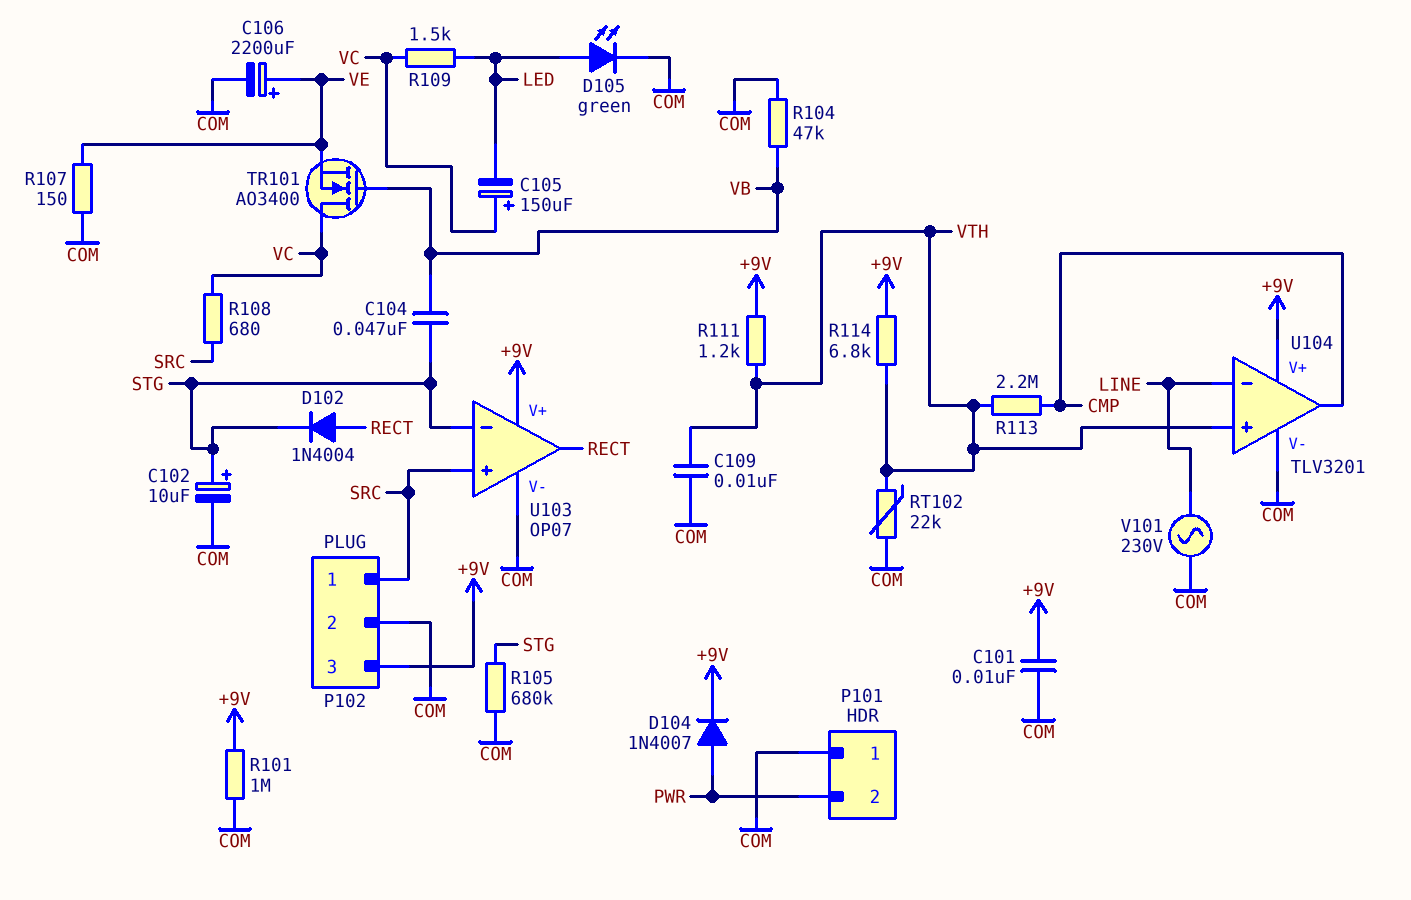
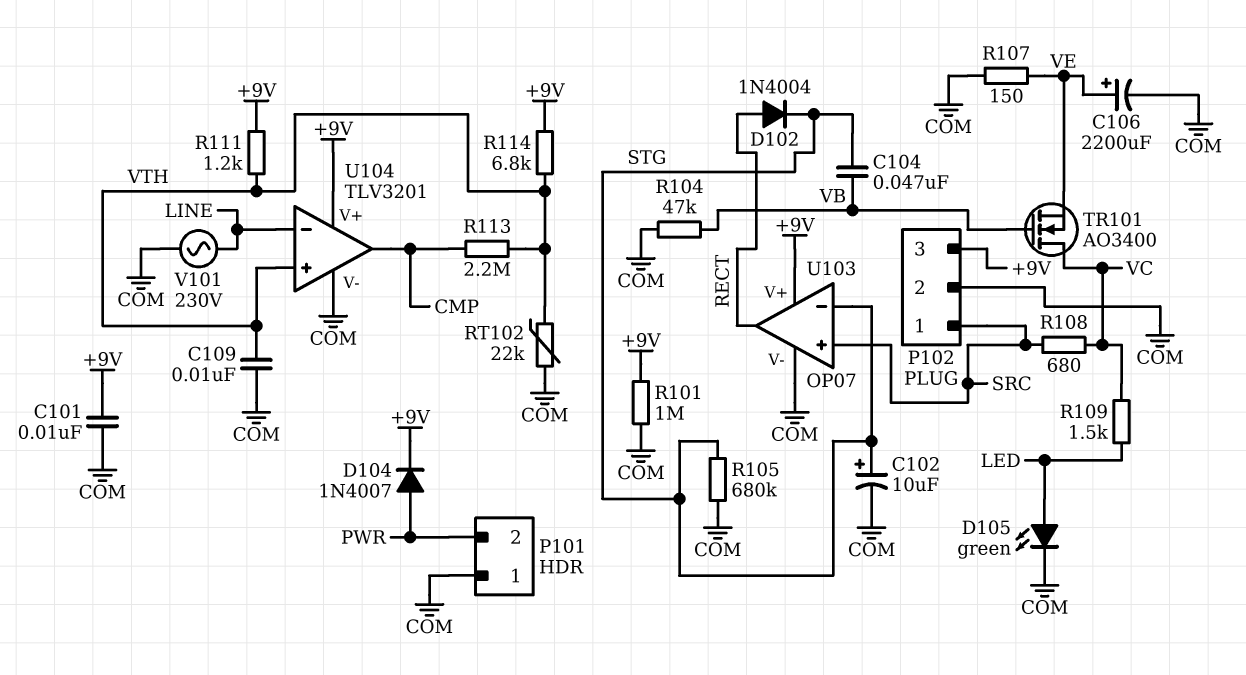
C105: 150uF (plus VC, minus LED) -> none

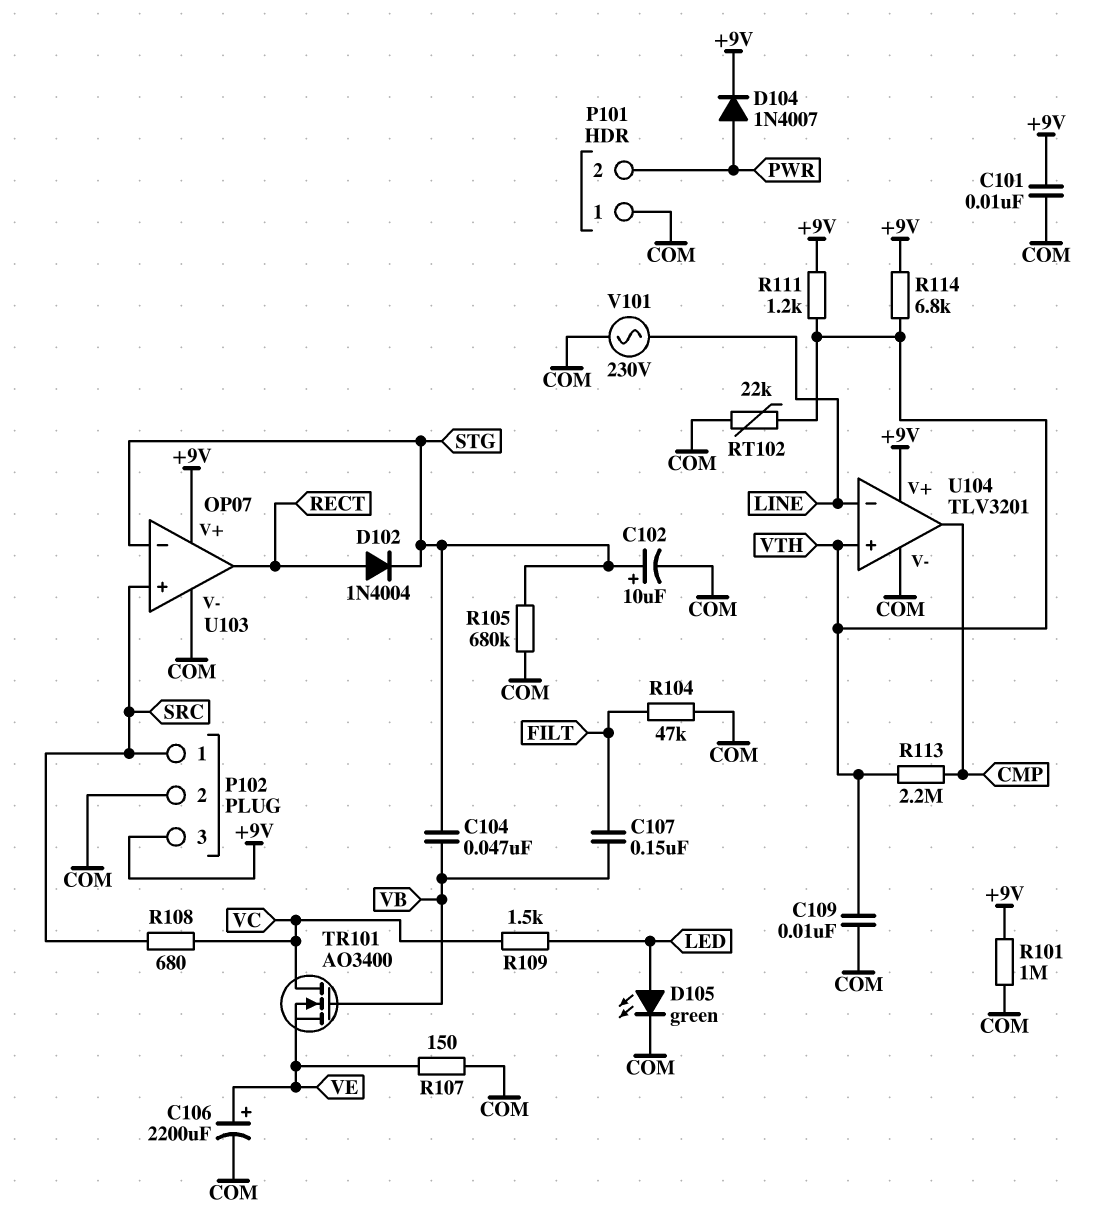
C107: none -> 150nF (FILT, VB)
R104: 47k (COM, VB) -> 47k (COM, FILT)

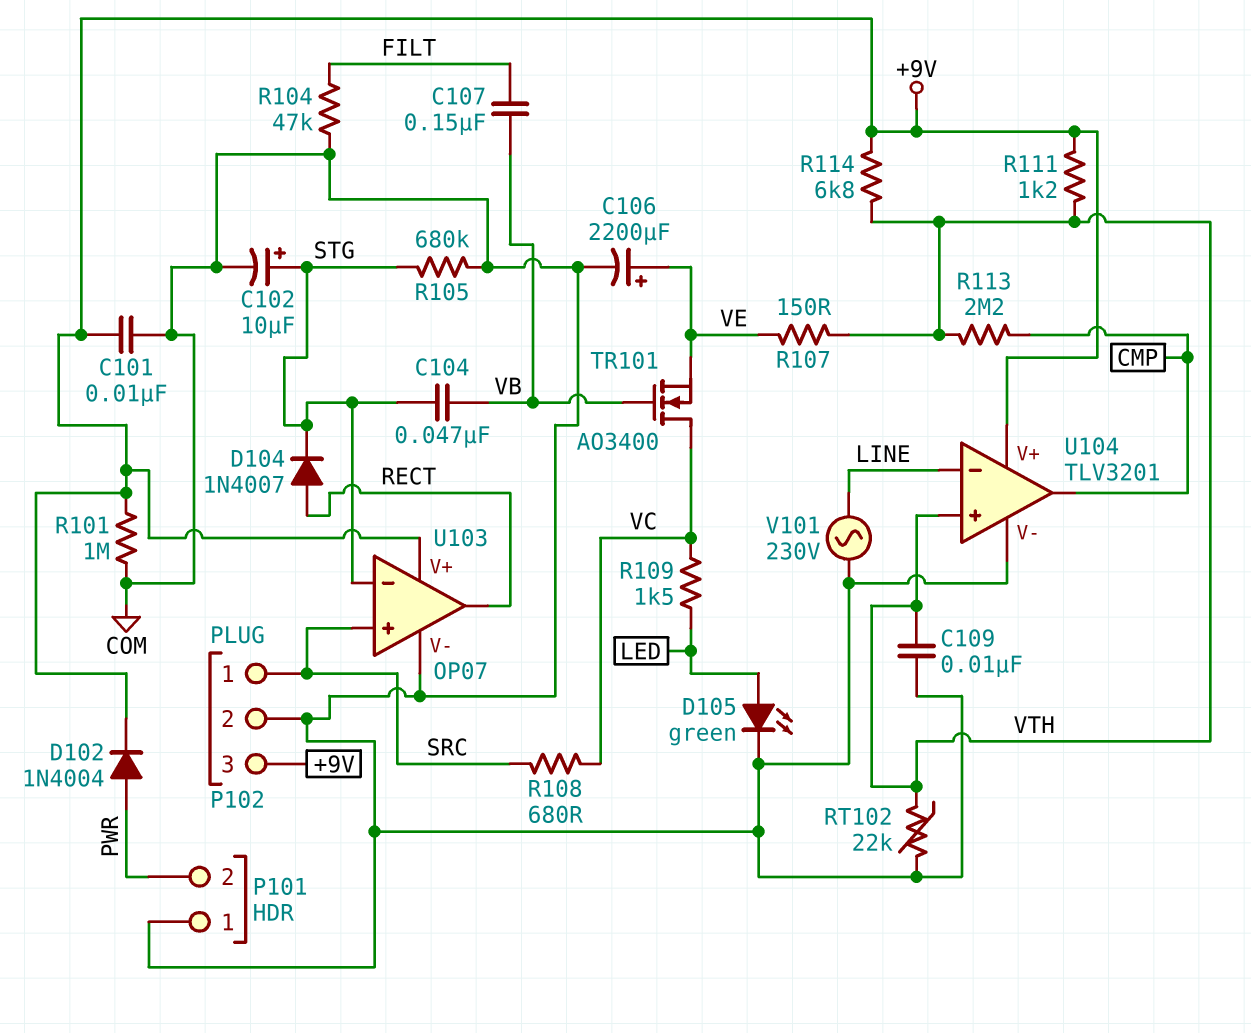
D102: diode 1N4004 (A RECT, K STG) -> diode 1N4004 (A PWR, K +9V)
D104: diode 1N4007 (A PWR, K +9V) -> diode 1N4007 (A RECT, K STG)
R107: 150 (COM, VE) -> 150 (VE, VTH)

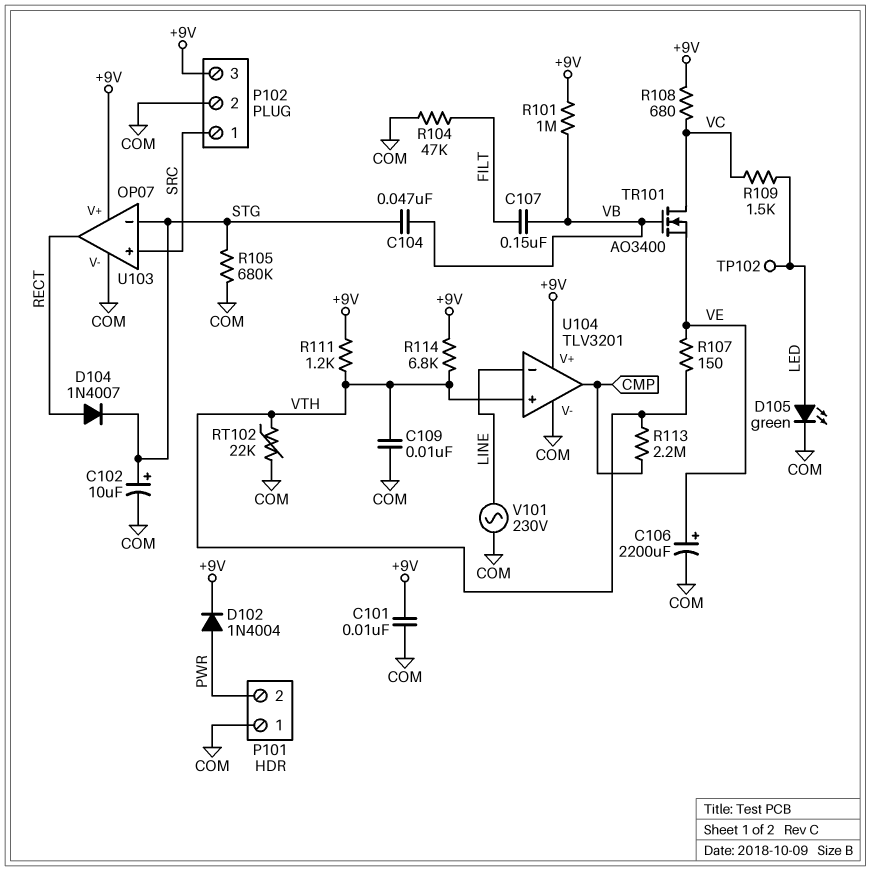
R101: 1M (+9V, COM) -> 1M (+9V, VB)
R108: 680 (SRC, VC) -> 680 (+9V, VC)
TP102: none -> test point (LED)

